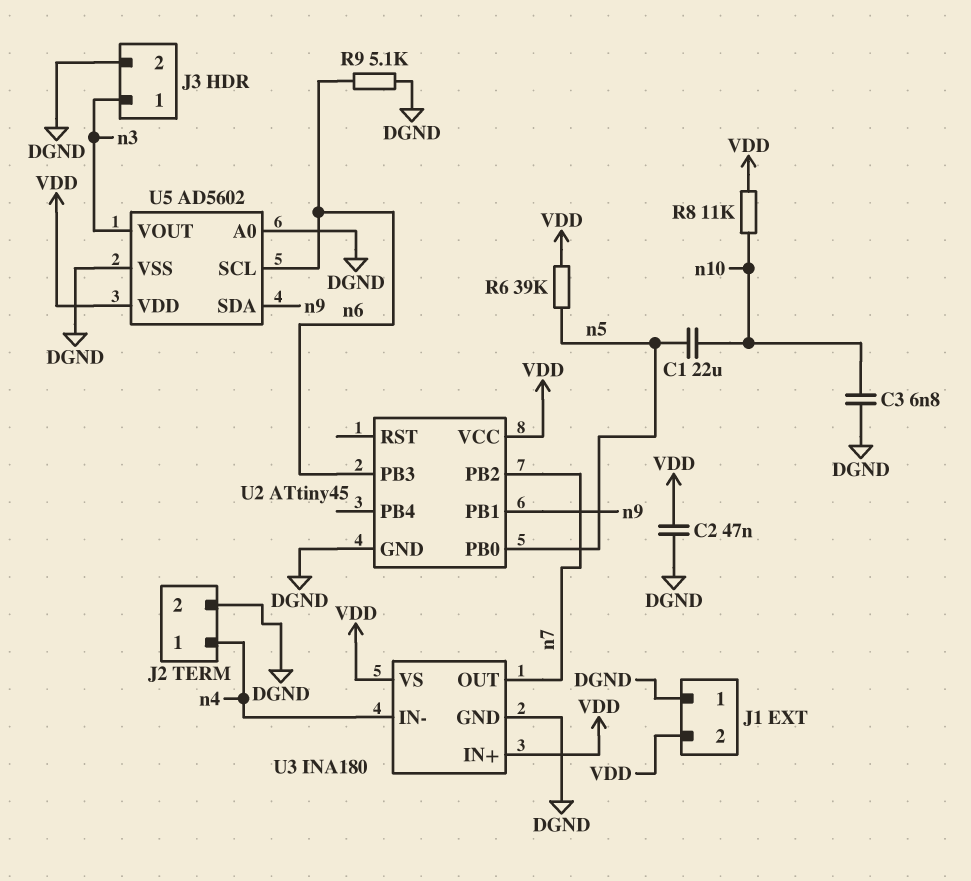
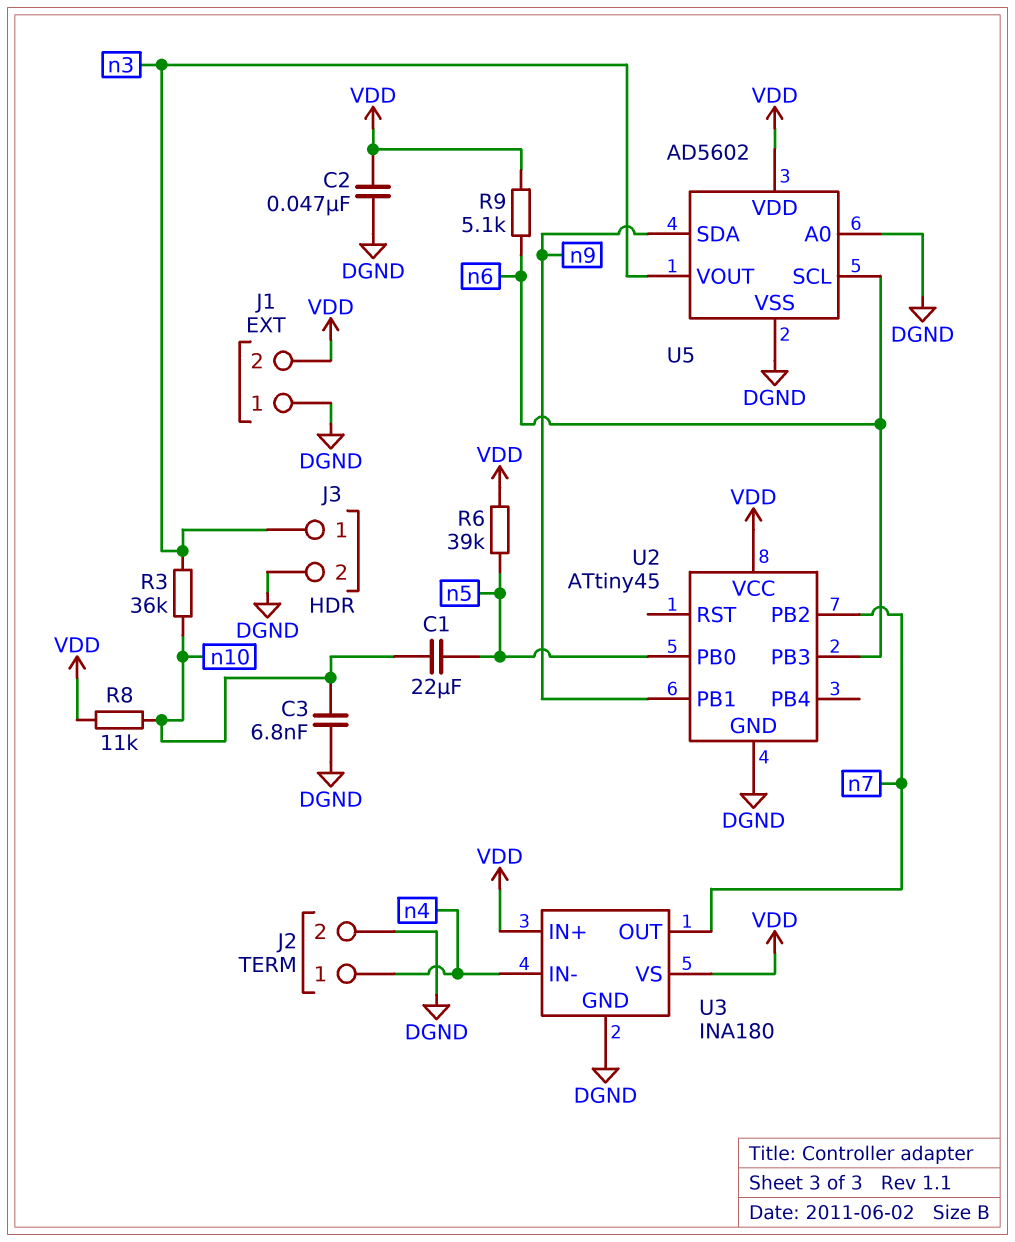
R3: none -> 36k (n3, n10)
R9: 5.1k (DGND, n6) -> 5.1k (VDD, n6)

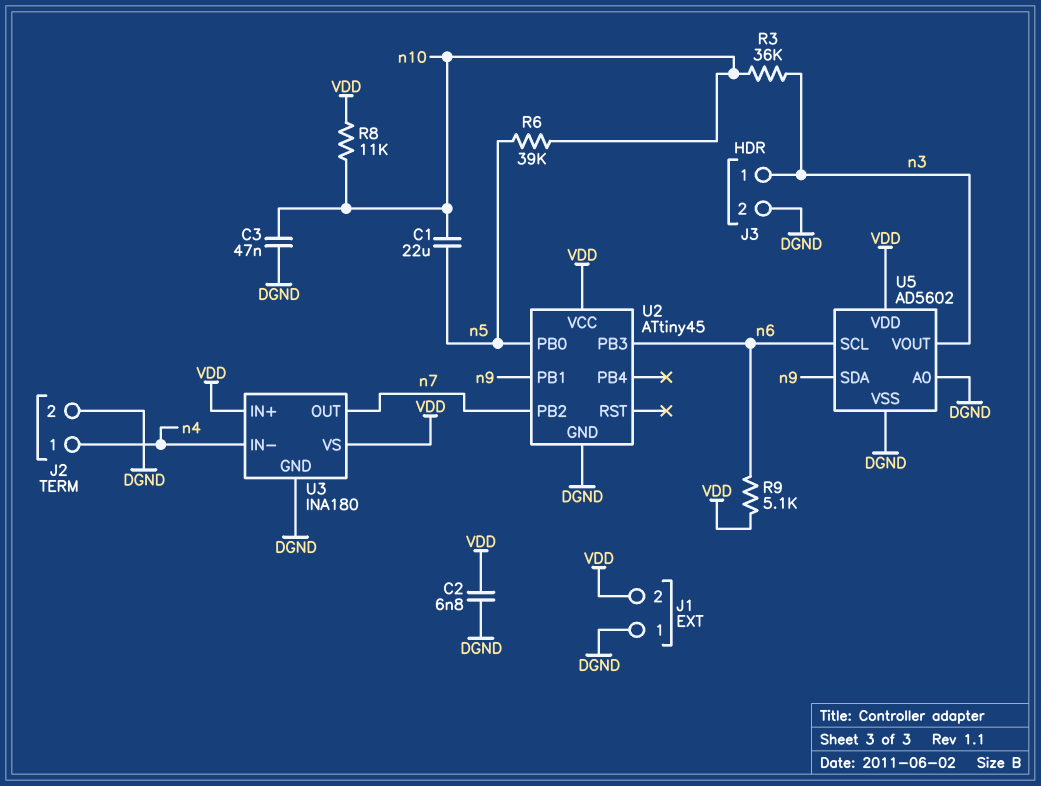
C2: 47nF (DGND, VDD) -> 6.8nF (DGND, VDD)
C3: 6.8nF (DGND, n10) -> 47nF (DGND, n10)
R6: 39k (VDD, n5) -> 39k (n5, n10)

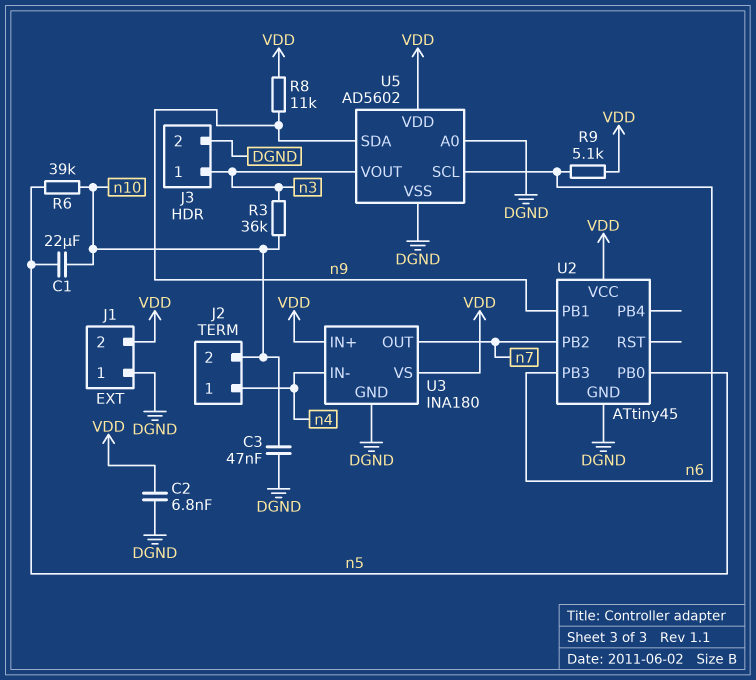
J2 pin 2: DGND -> n10
R8: 11k (VDD, n10) -> 11k (VDD, n9)

